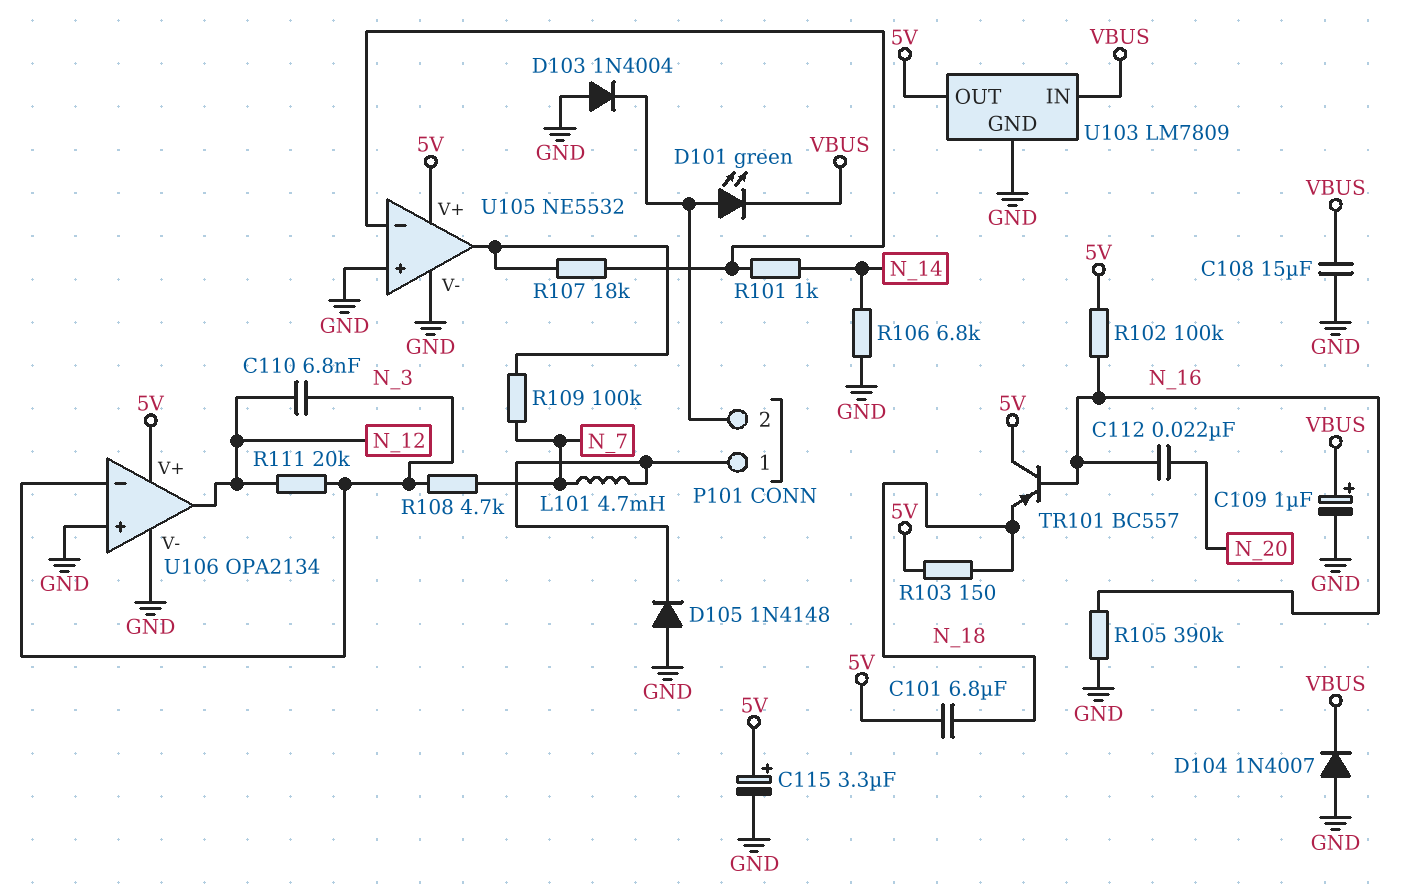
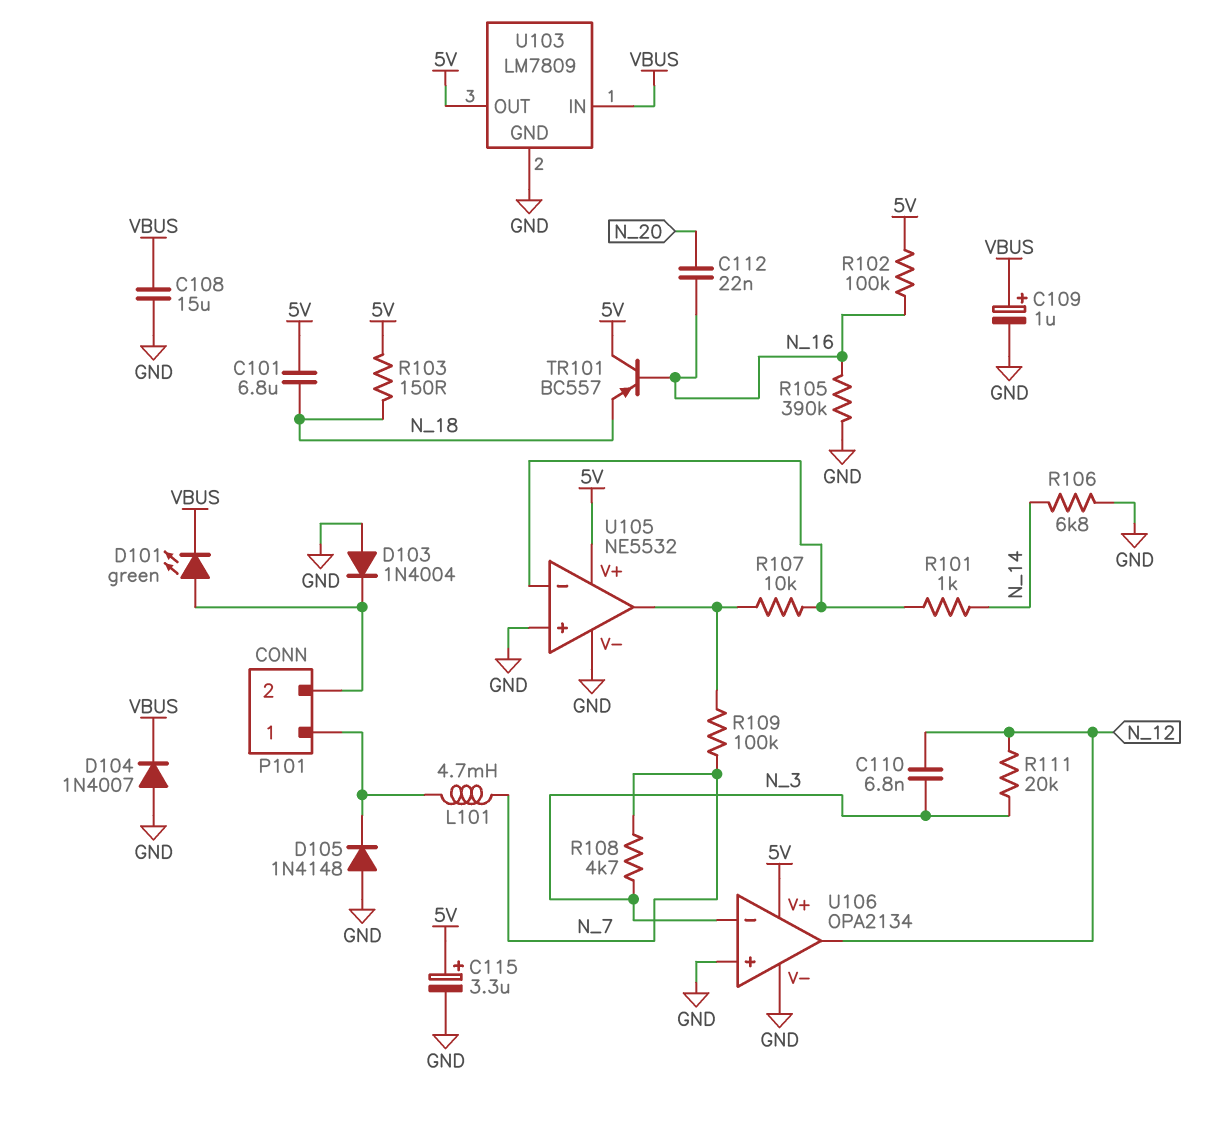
R107: 18k (U105/in-, U105/out) -> 10k (U105/in-, U105/out)

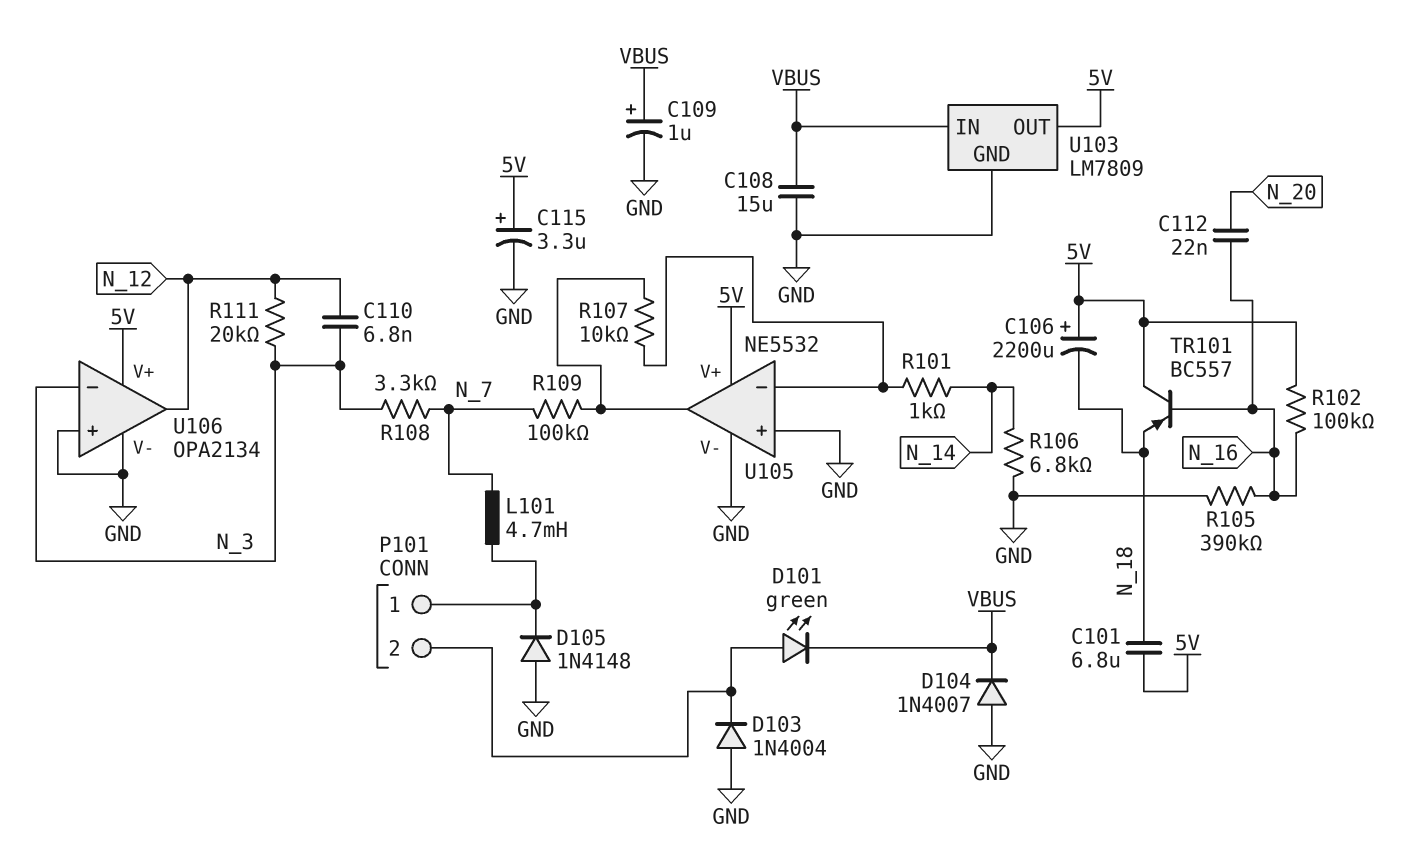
C106: none -> 2200uF (plus 5V, minus N_18)
R103: 150 (5V, N_18) -> none
R108: 4.7k (N_3, N_7) -> 3.3k (N_3, N_7)

